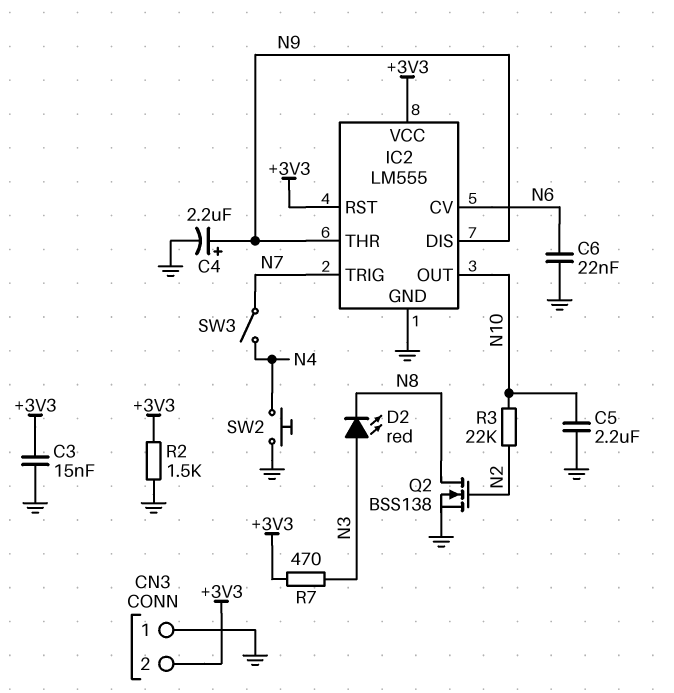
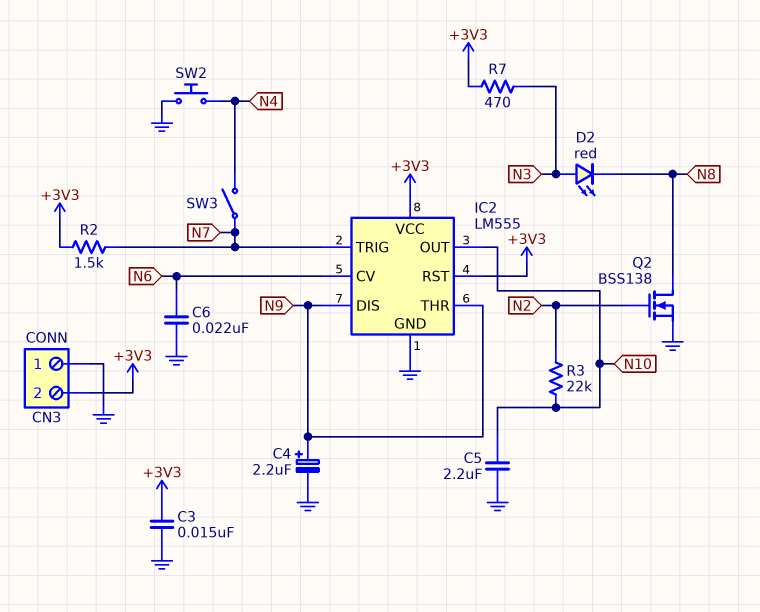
R2: 1.5k (+3V3, GND) -> 1.5k (+3V3, N7)

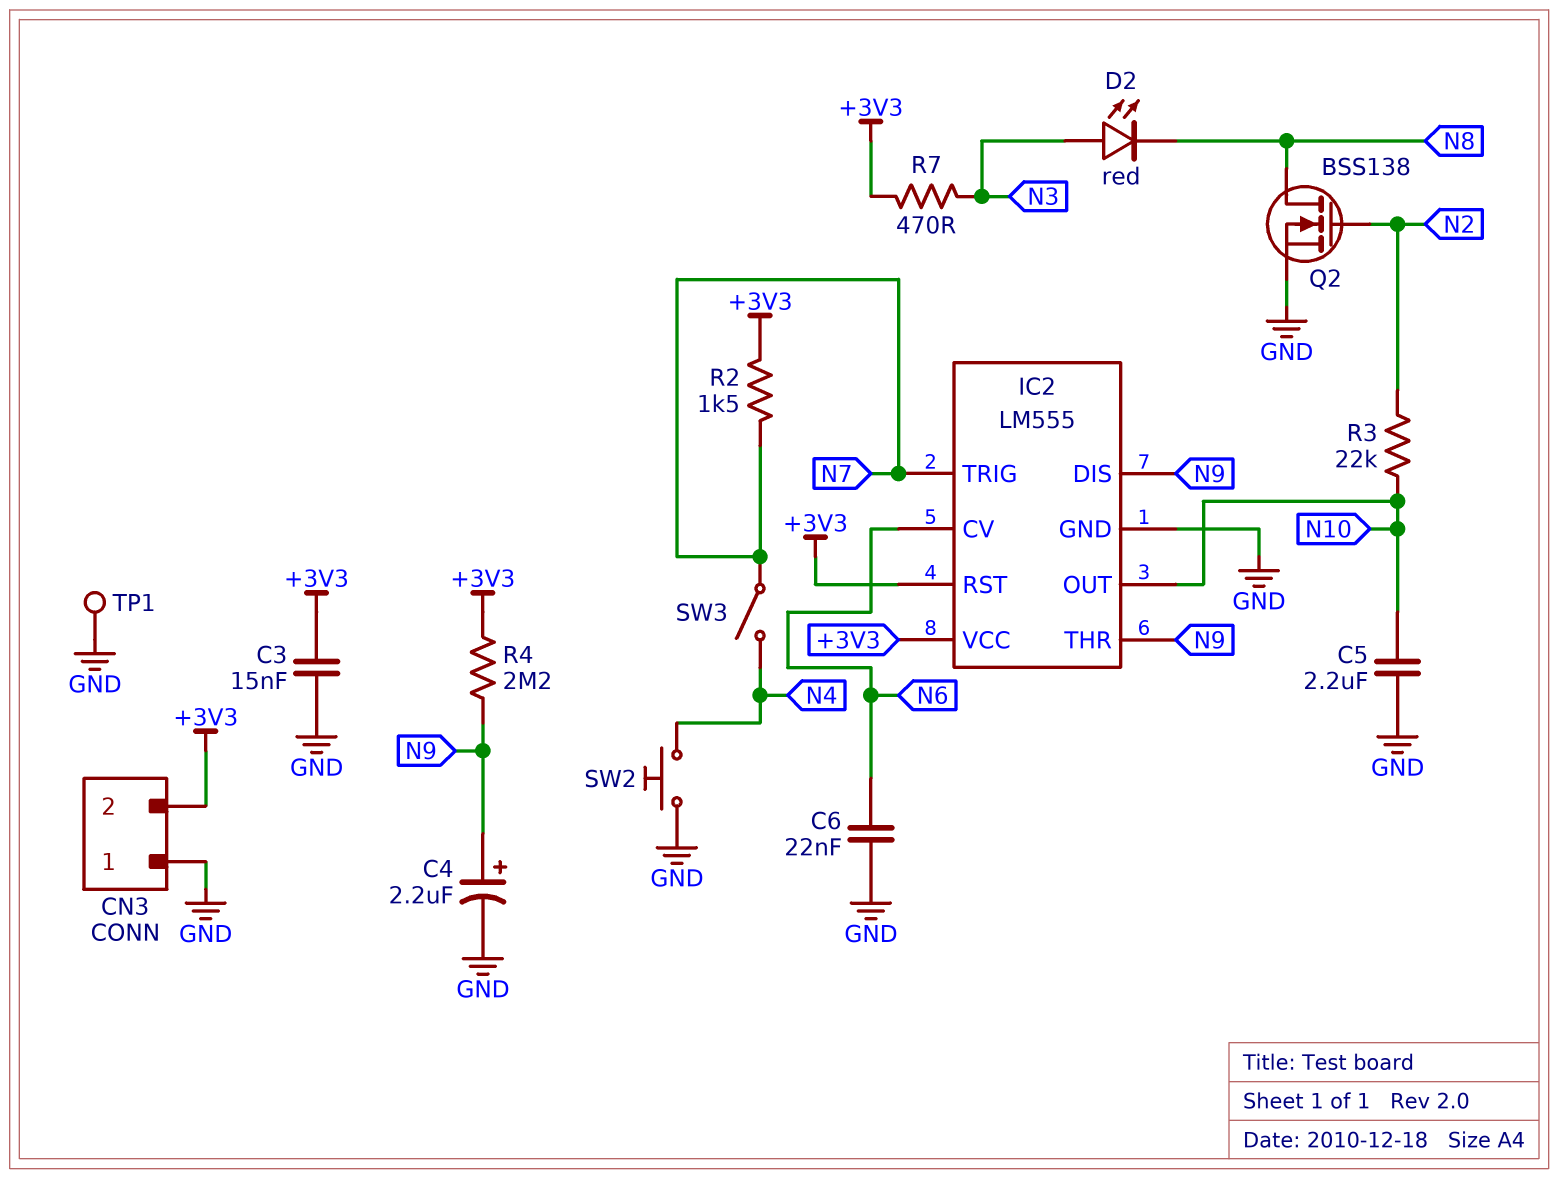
R4: none -> 2.2M (+3V3, N9)
TP1: none -> test point (GND)

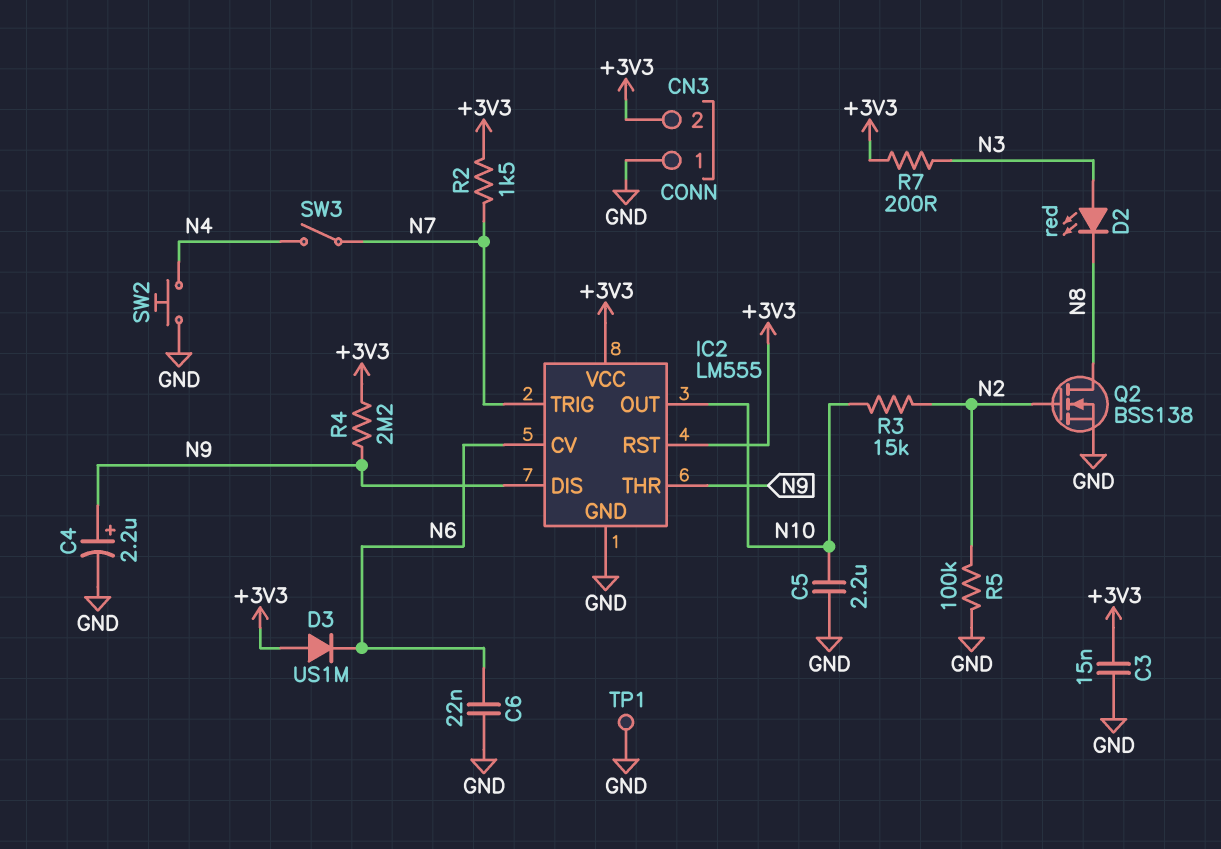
D3: none -> diode US1M (A +3V3, K N6)
R3: 22k (N2, N10) -> 15k (N2, N10)
R5: none -> 100k (GND, N2)
R7: 470 (+3V3, N3) -> 200 (+3V3, N3)

